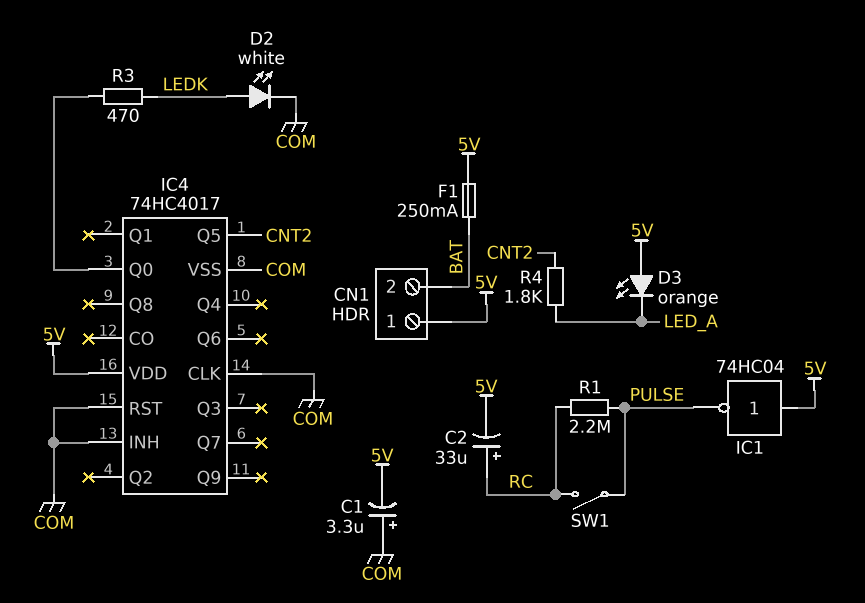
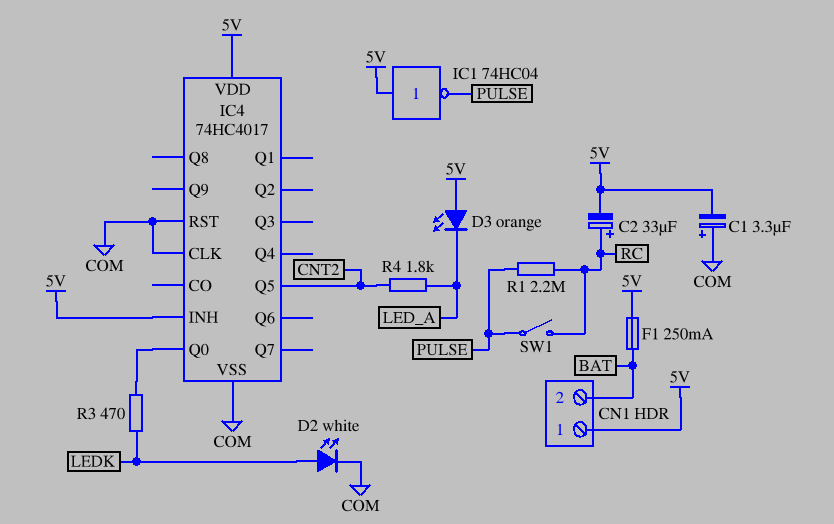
IC4 pin INH: COM -> 5V

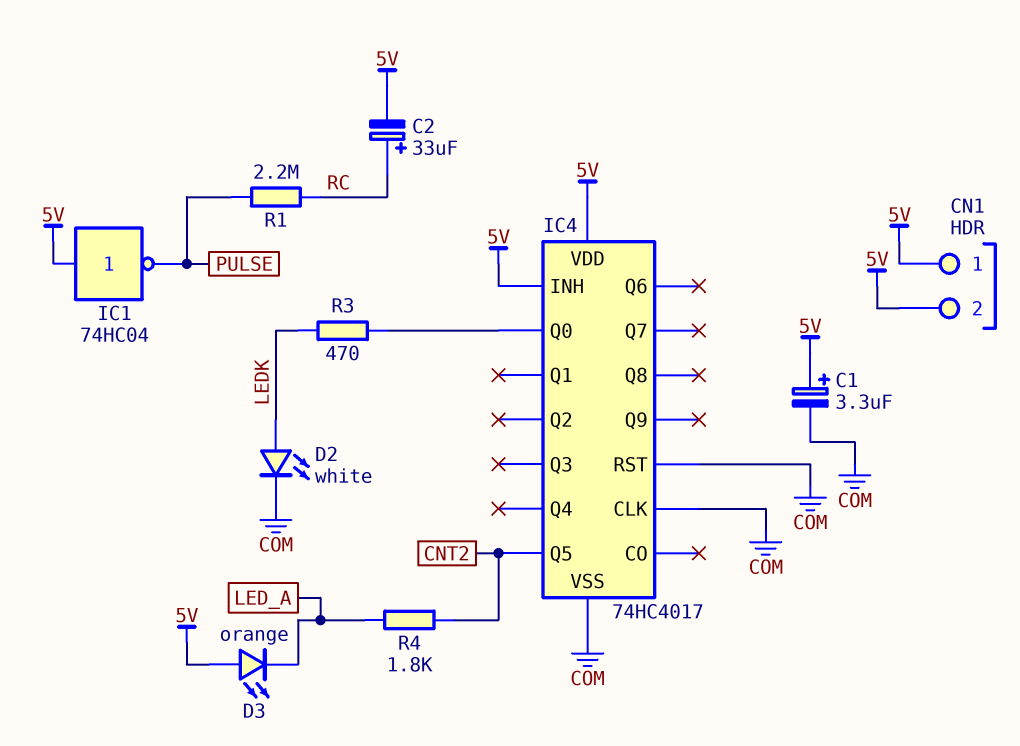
C1: 3.3uF (plus COM, minus 5V) -> 3.3uF (plus 5V, minus COM)
CN1 pin 2: BAT -> 5V
F1: 250mA (5V, BAT) -> none
SW1: switch (PULSE, RC) -> none

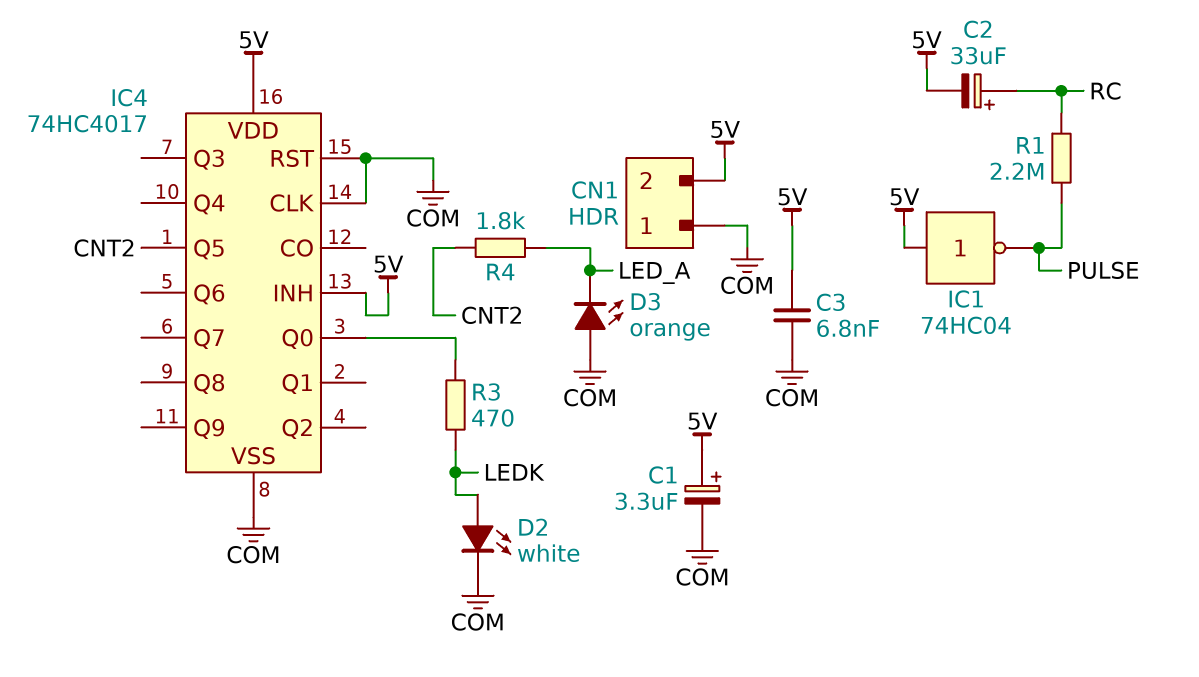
C3: none -> 6.8nF (5V, COM)
CN1 pin 1: 5V -> COM
D3: LED orange (A 5V, K LED_A) -> LED orange (A COM, K LED_A)

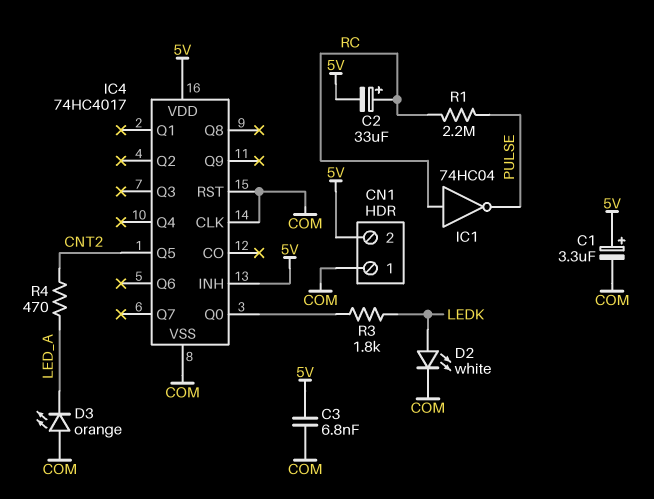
IC1: NOT 74HC04 (in 5V, out PULSE) -> NOT 74HC04 (in RC, out PULSE)
R3: 470 (IC4/Q0, LEDK) -> 1.8k (IC4/Q0, LEDK)
R4: 1.8k (CNT2, LED_A) -> 470 (CNT2, LED_A)

